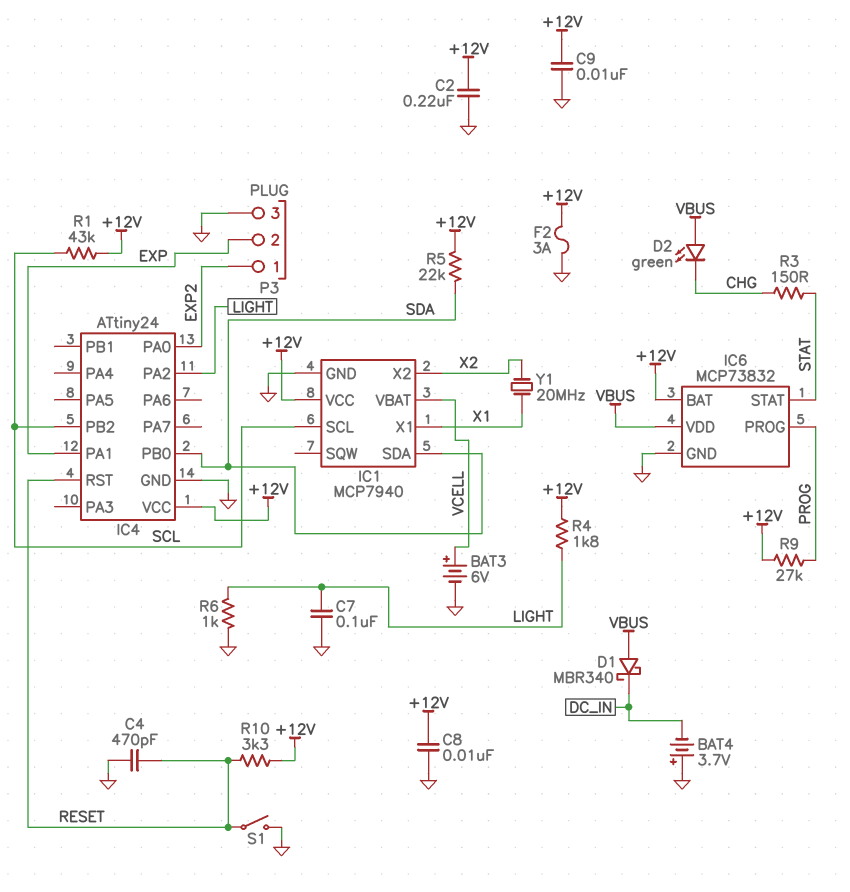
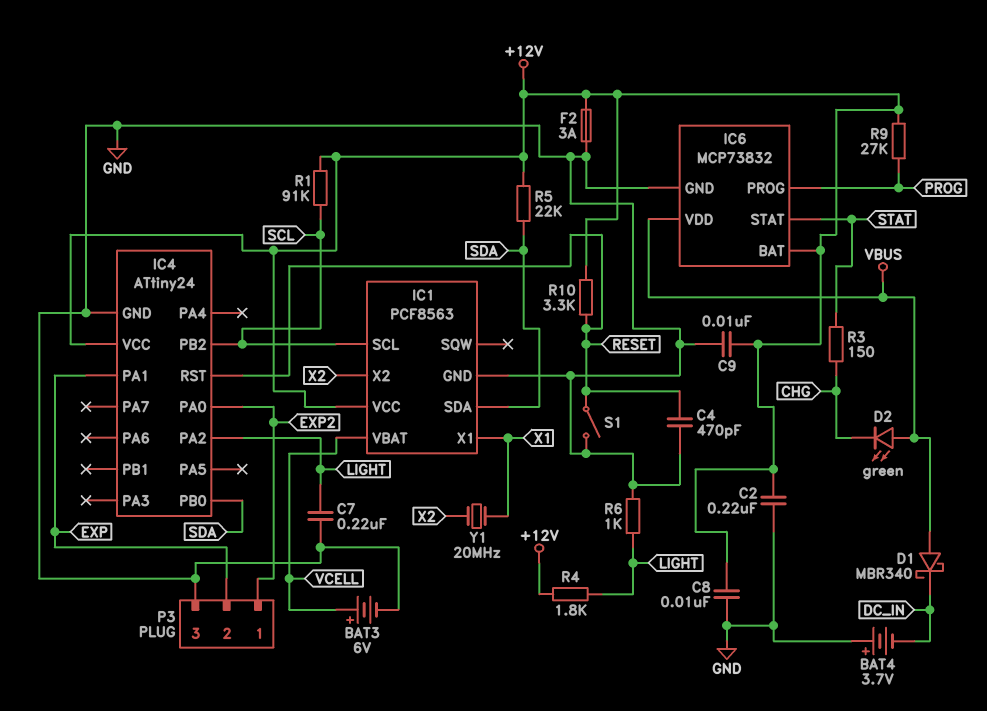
C7: 100nF (GND, LIGHT) -> 220nF (GND, LIGHT)
IC1: MCP7940 -> PCF8563
R1: 43k (+12V, SCL) -> 91k (+12V, SCL)

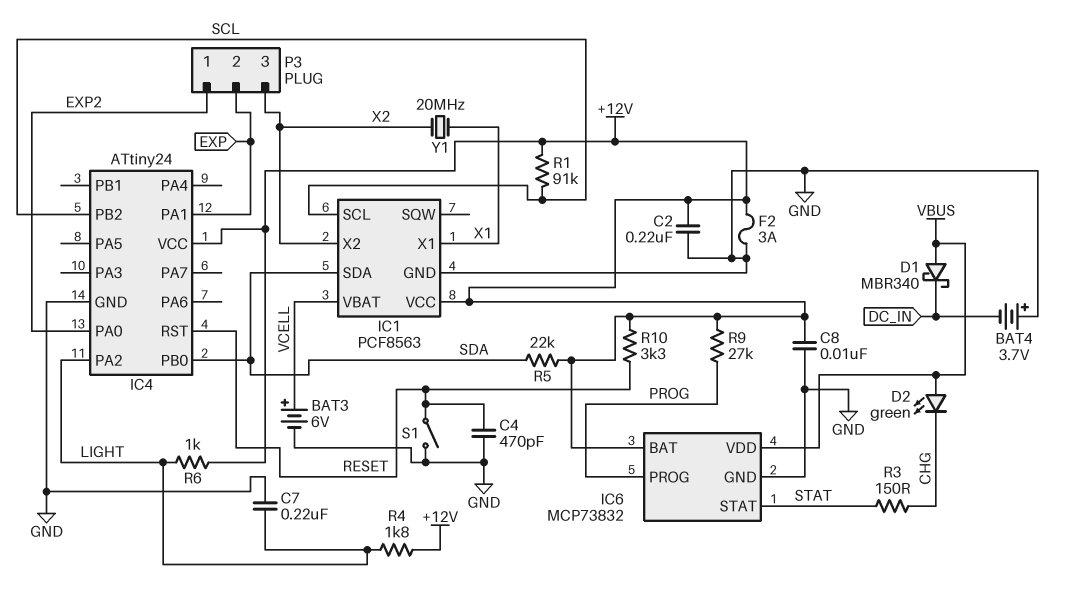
C9: 10nF (+12V, GND) -> none
P3 pin 3: GND -> X2
R6: 1k (GND, LIGHT) -> 1k (+12V, LIGHT)

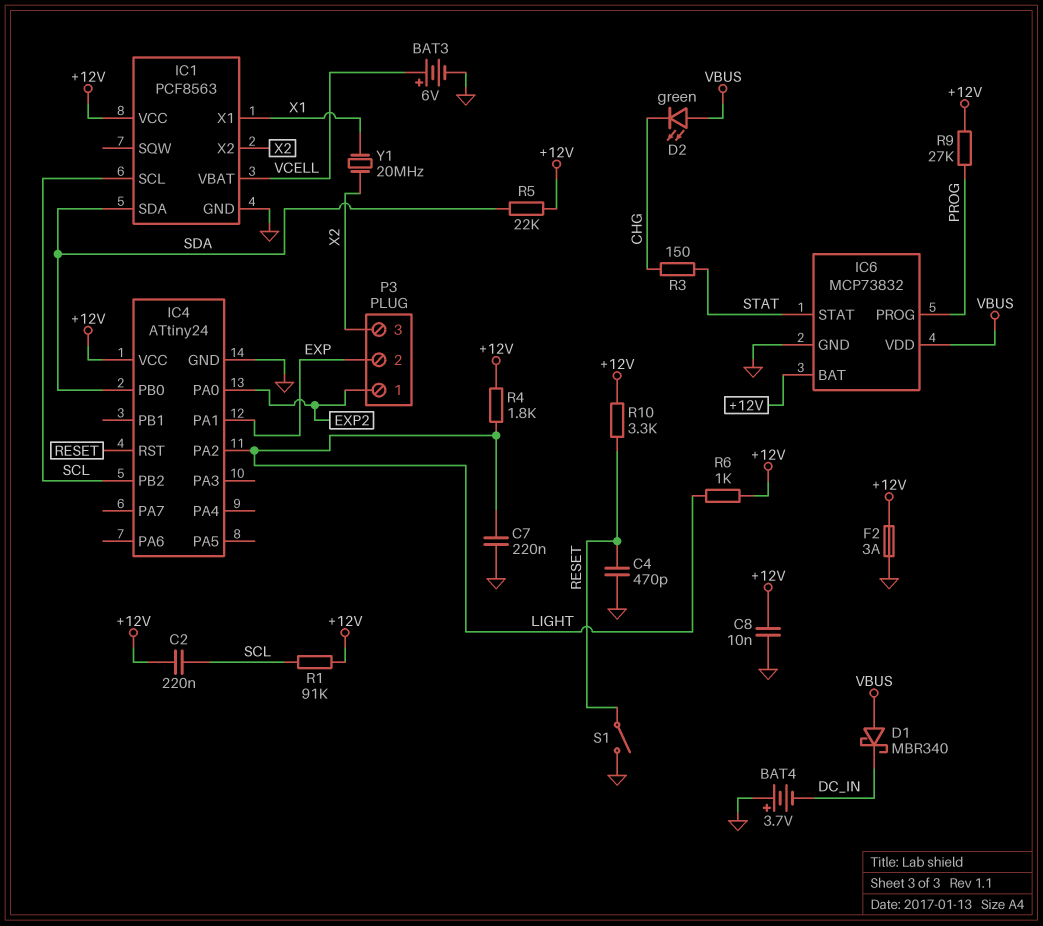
C2: 220nF (+12V, GND) -> 220nF (+12V, SCL)

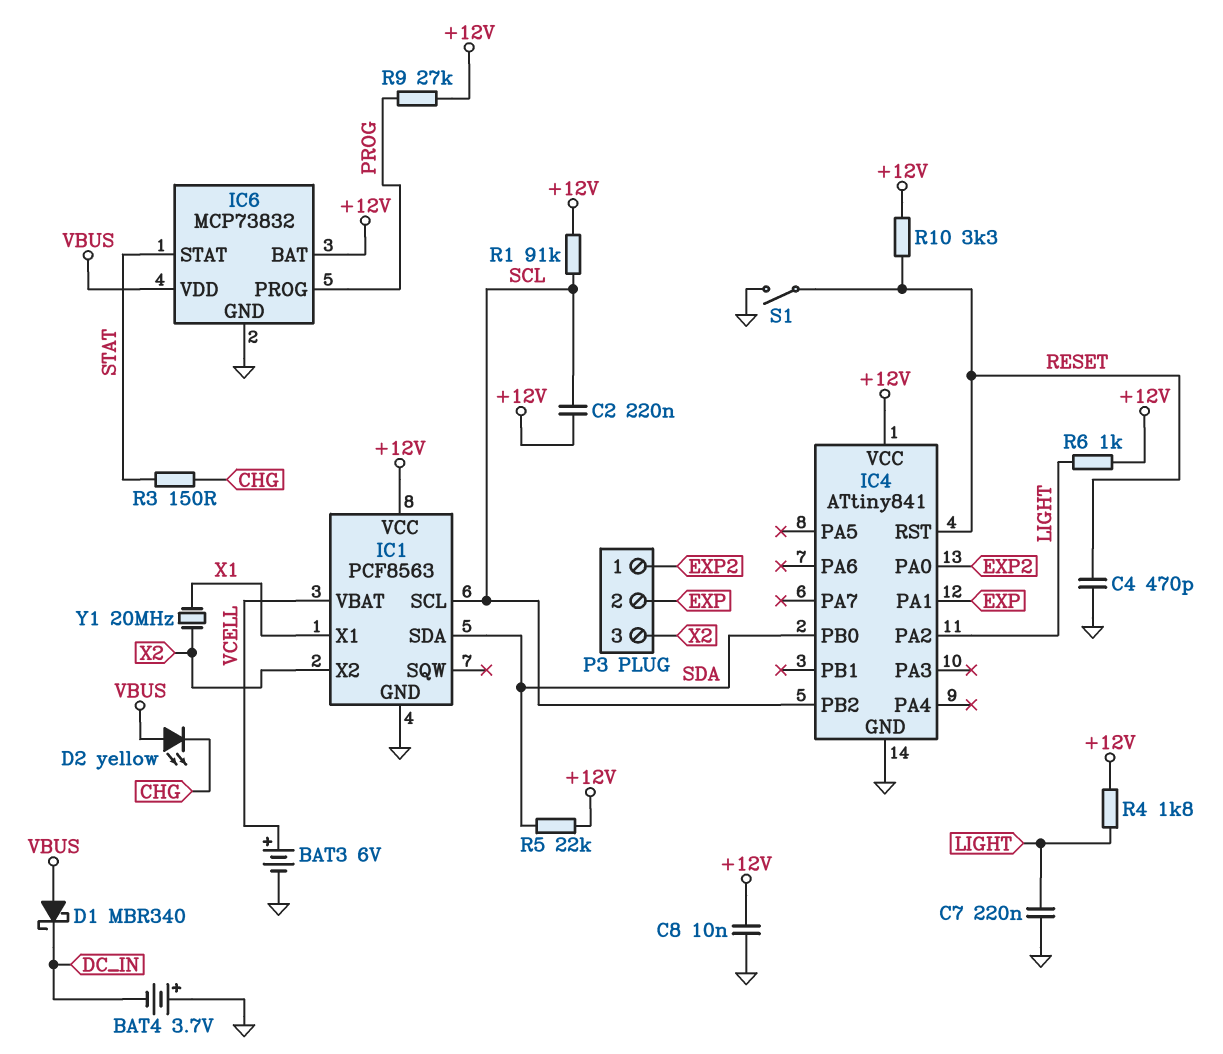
D2: LED green (A VBUS, K CHG) -> LED yellow (A VBUS, K CHG)
F2: 3A (+12V, GND) -> none
IC4: ATtiny24 -> ATtiny841

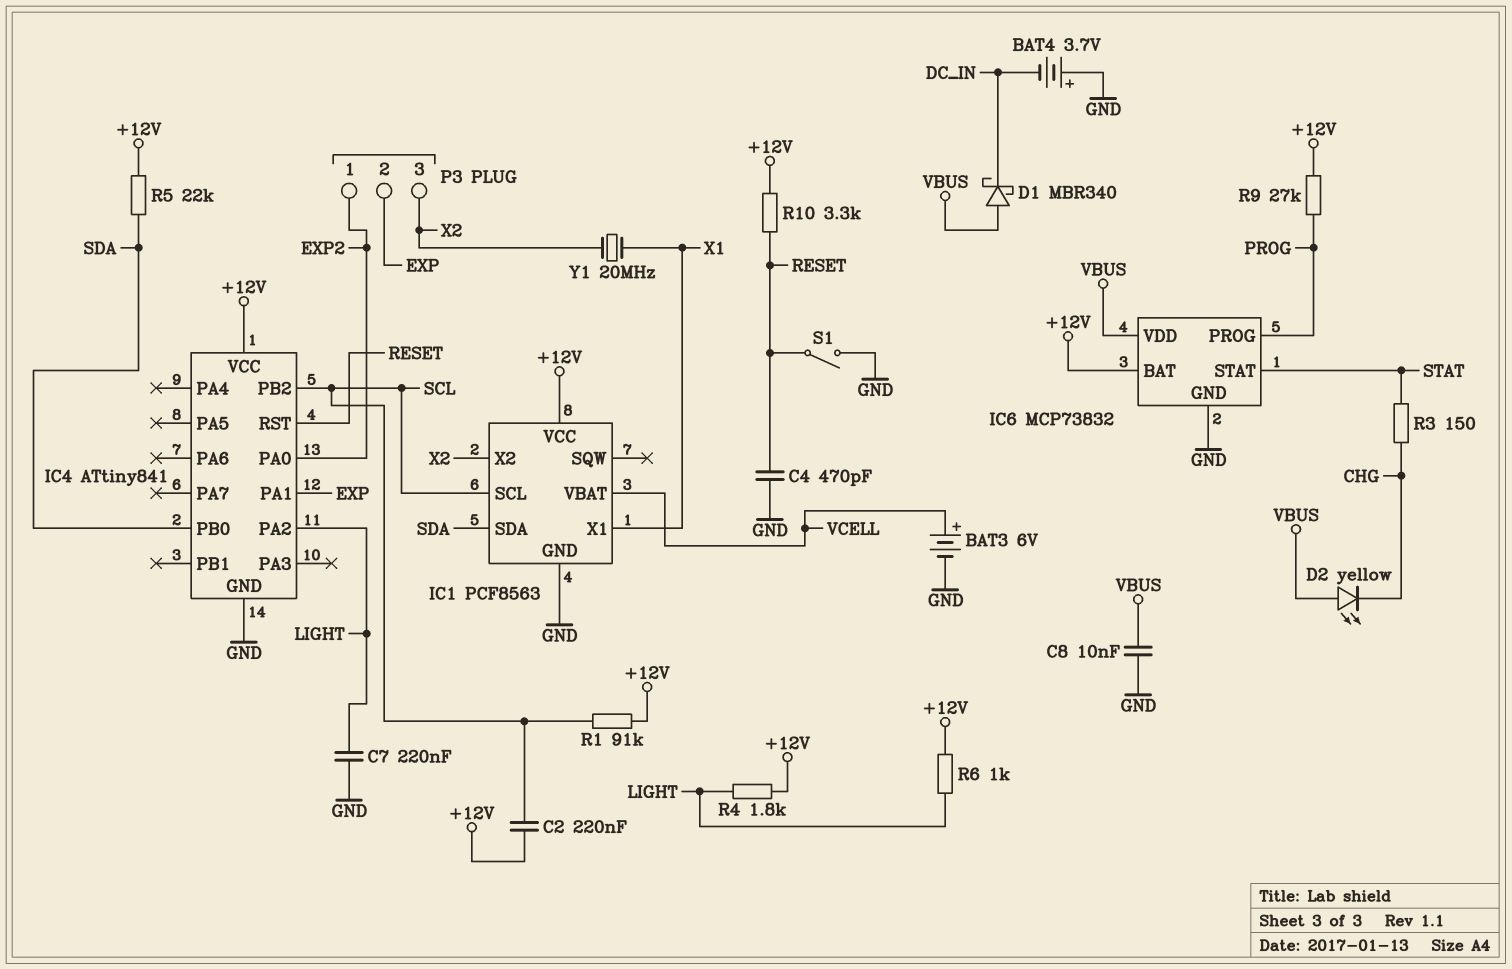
C8: 10nF (+12V, GND) -> 10nF (GND, VBUS)

